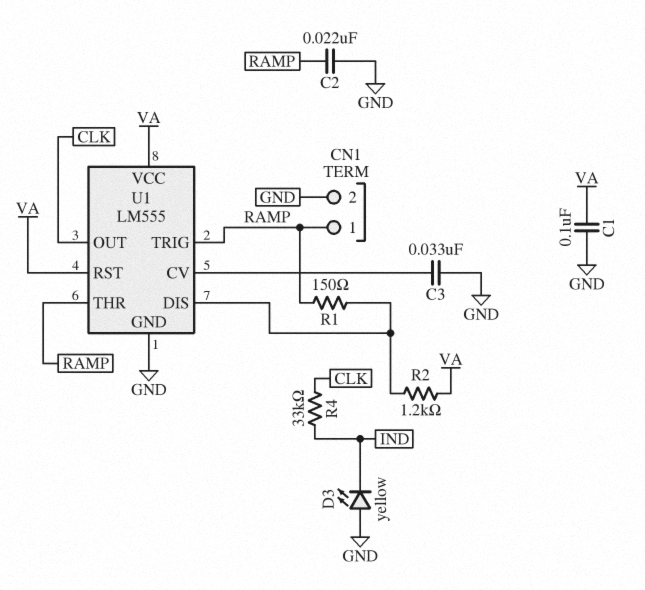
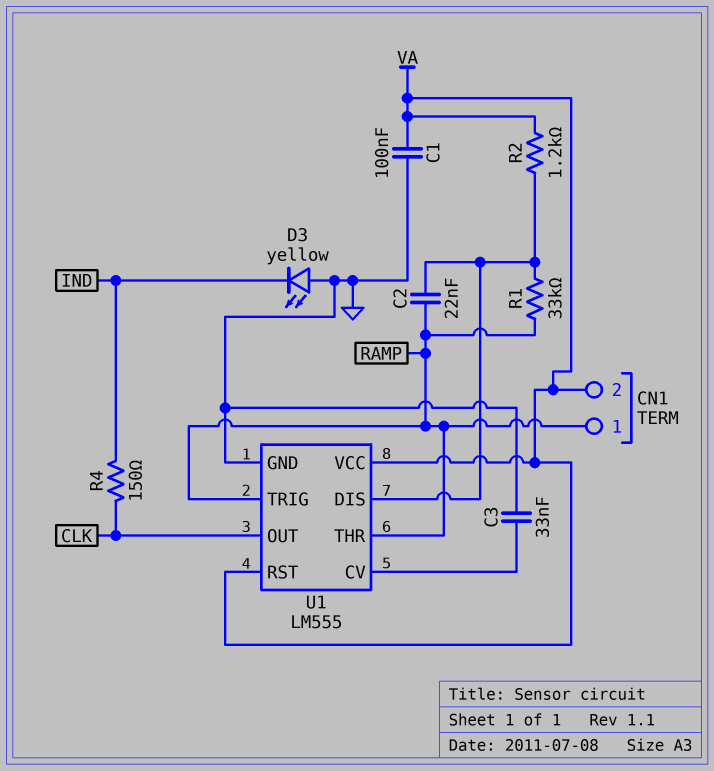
C2: 22nF (GND, RAMP) -> 22nF (RAMP, U1/DIS)
CN1 pin 2: GND -> VA
R1: 150 (RAMP, U1/DIS) -> 33k (RAMP, U1/DIS)
R4: 33k (CLK, IND) -> 150 (CLK, IND)

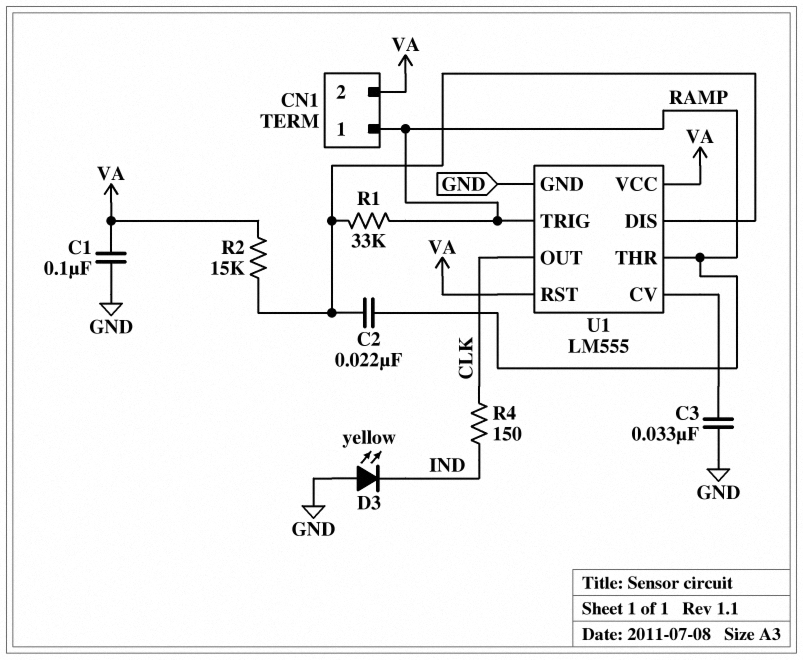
R2: 1.2k (U1/DIS, VA) -> 15k (U1/DIS, VA)

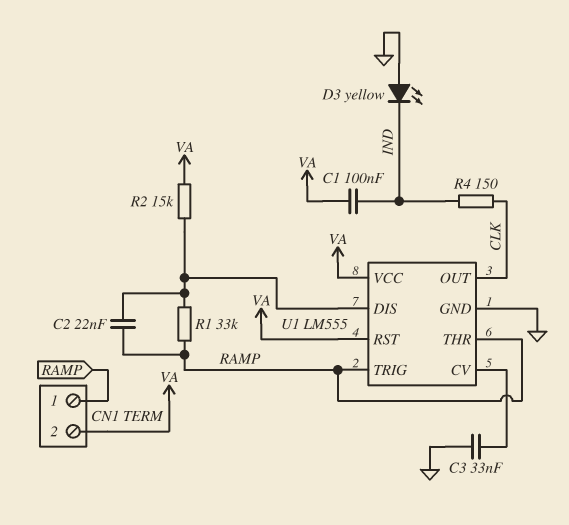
C1: 100nF (GND, VA) -> 100nF (IND, VA)

